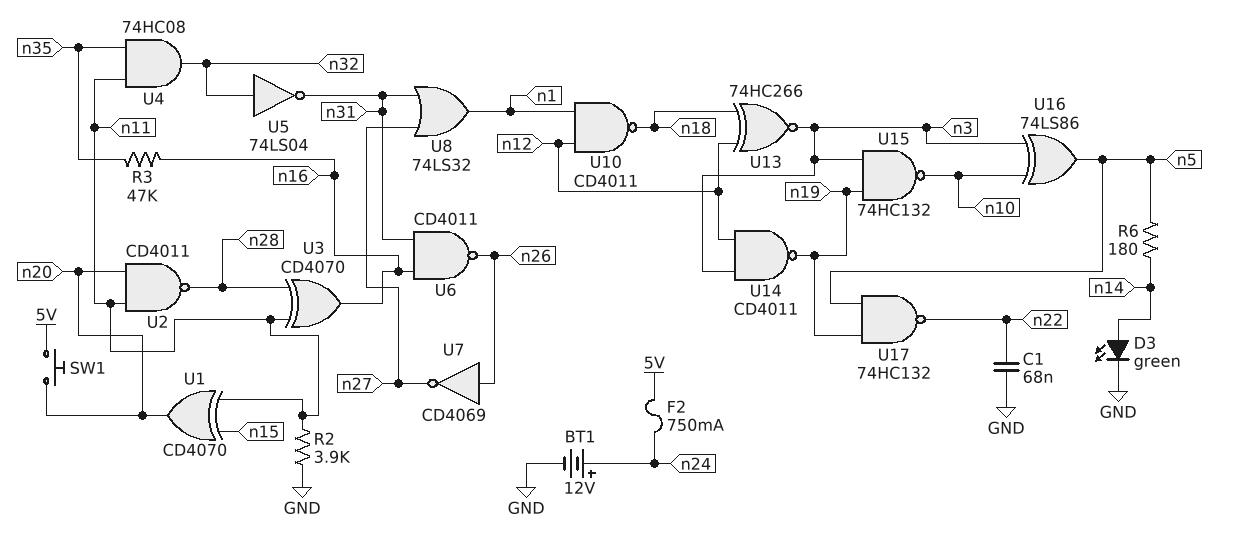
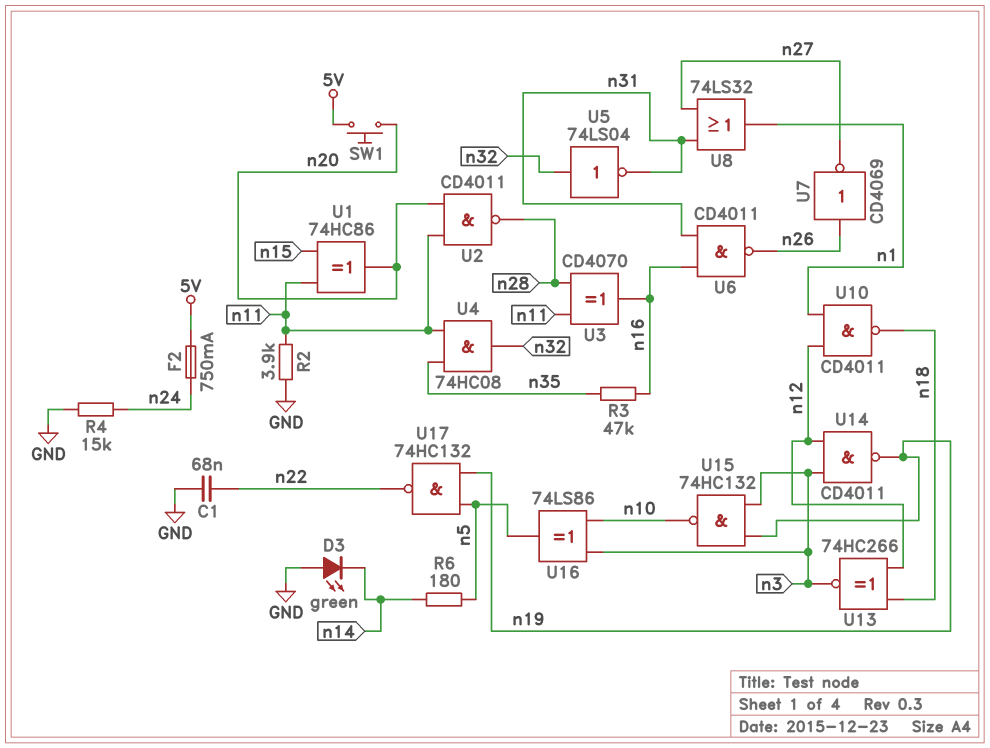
BT1: 12V (plus n24, minus GND) -> none
D3: LED green (A n14, K GND) -> LED green (A GND, K n14)
R4: none -> 15k (GND, n24)
U1: XOR CD4070 (in n11, in n15, out n20) -> XOR 74HC86 (in n11, in n15, out n20)

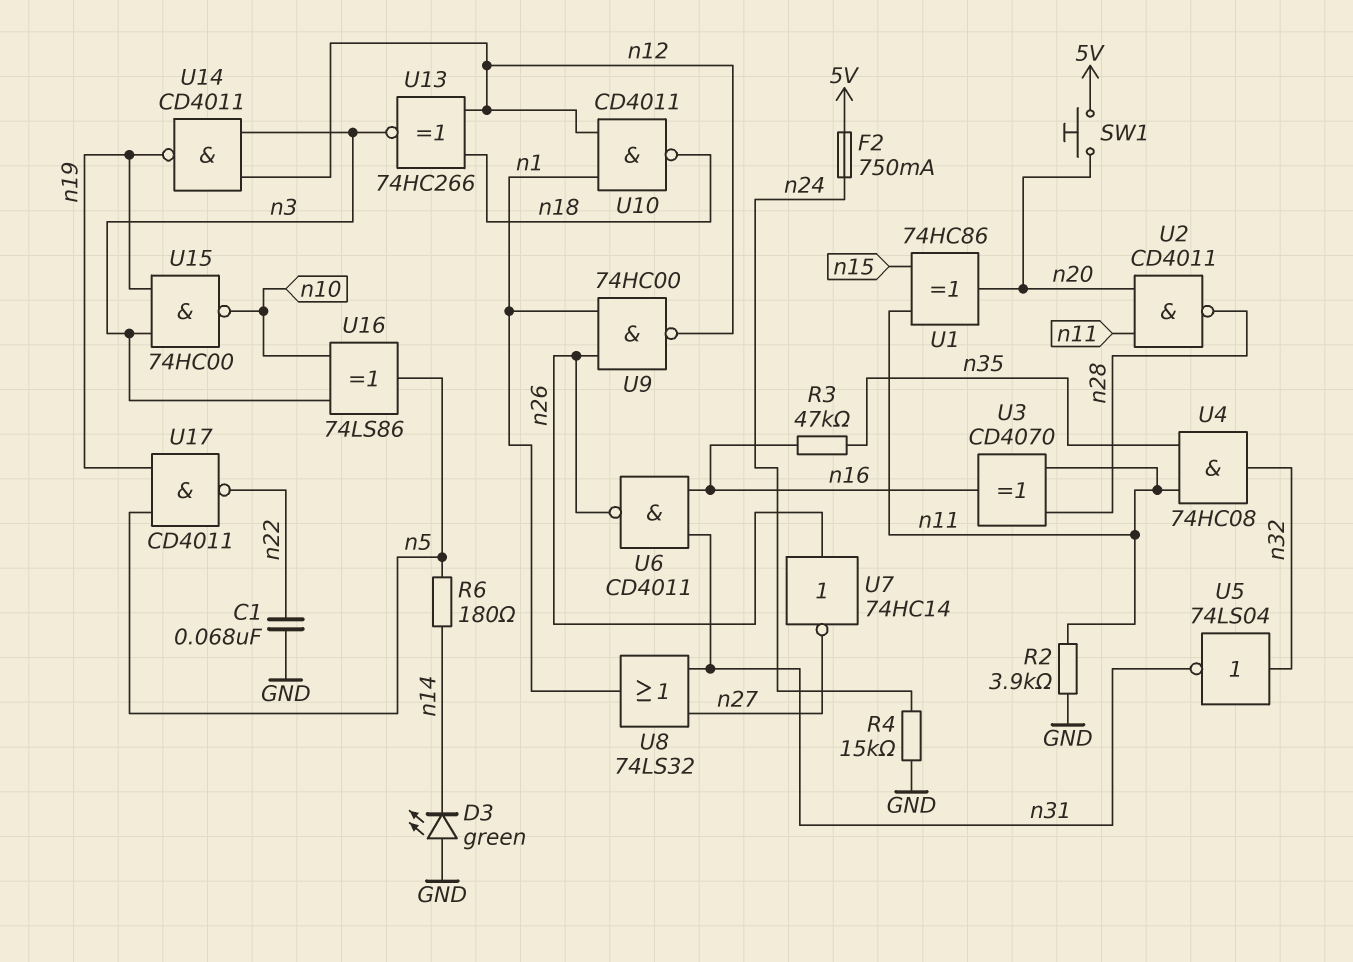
U7: NOT CD4069 (in n26, out n27) -> NOT 74HC14 (in n26, out n27)
U9: none -> NAND 74HC00 (in n1, in n26, out n12)
U15: NAND 74HC132 (in n3, in n19, out n10) -> NAND 74HC00 (in n3, in n19, out n10)
U17: NAND 74HC132 (in n5, in n19, out n22) -> NAND CD4011 (in n5, in n19, out n22)

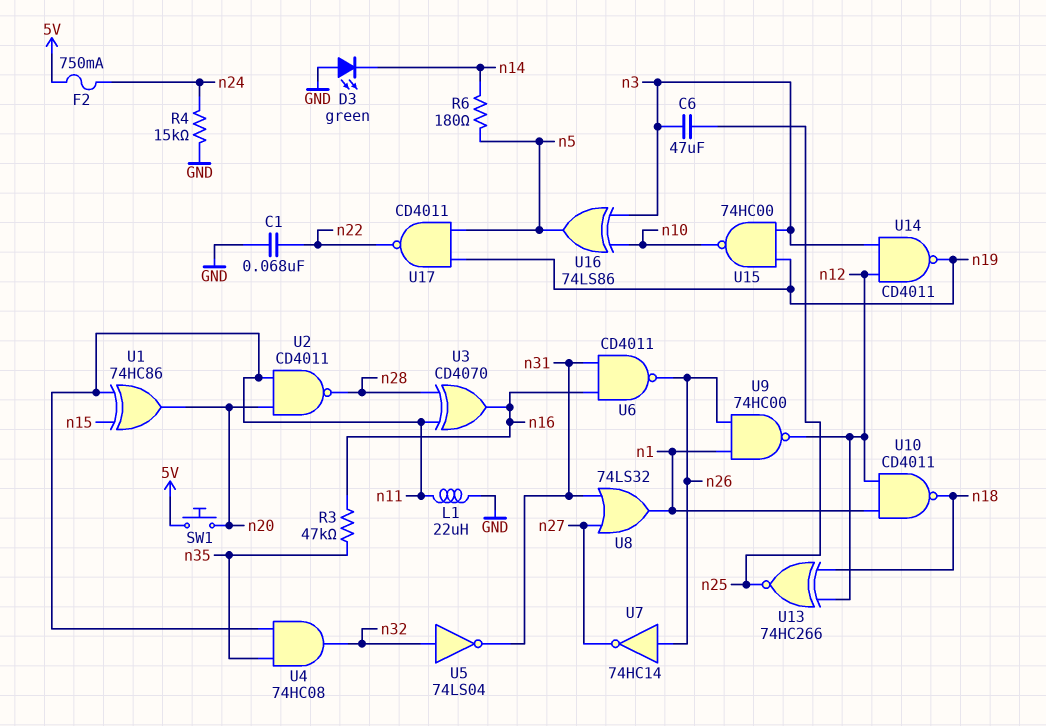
C6: none -> 47uF (n3, n25)
L1: none -> 22uH (GND, n11)
R2: 3.9k (GND, n11) -> none
U13: XNOR 74HC266 (in n12, in n18, out n3) -> XNOR 74HC266 (in n12, in n18, out n25)

